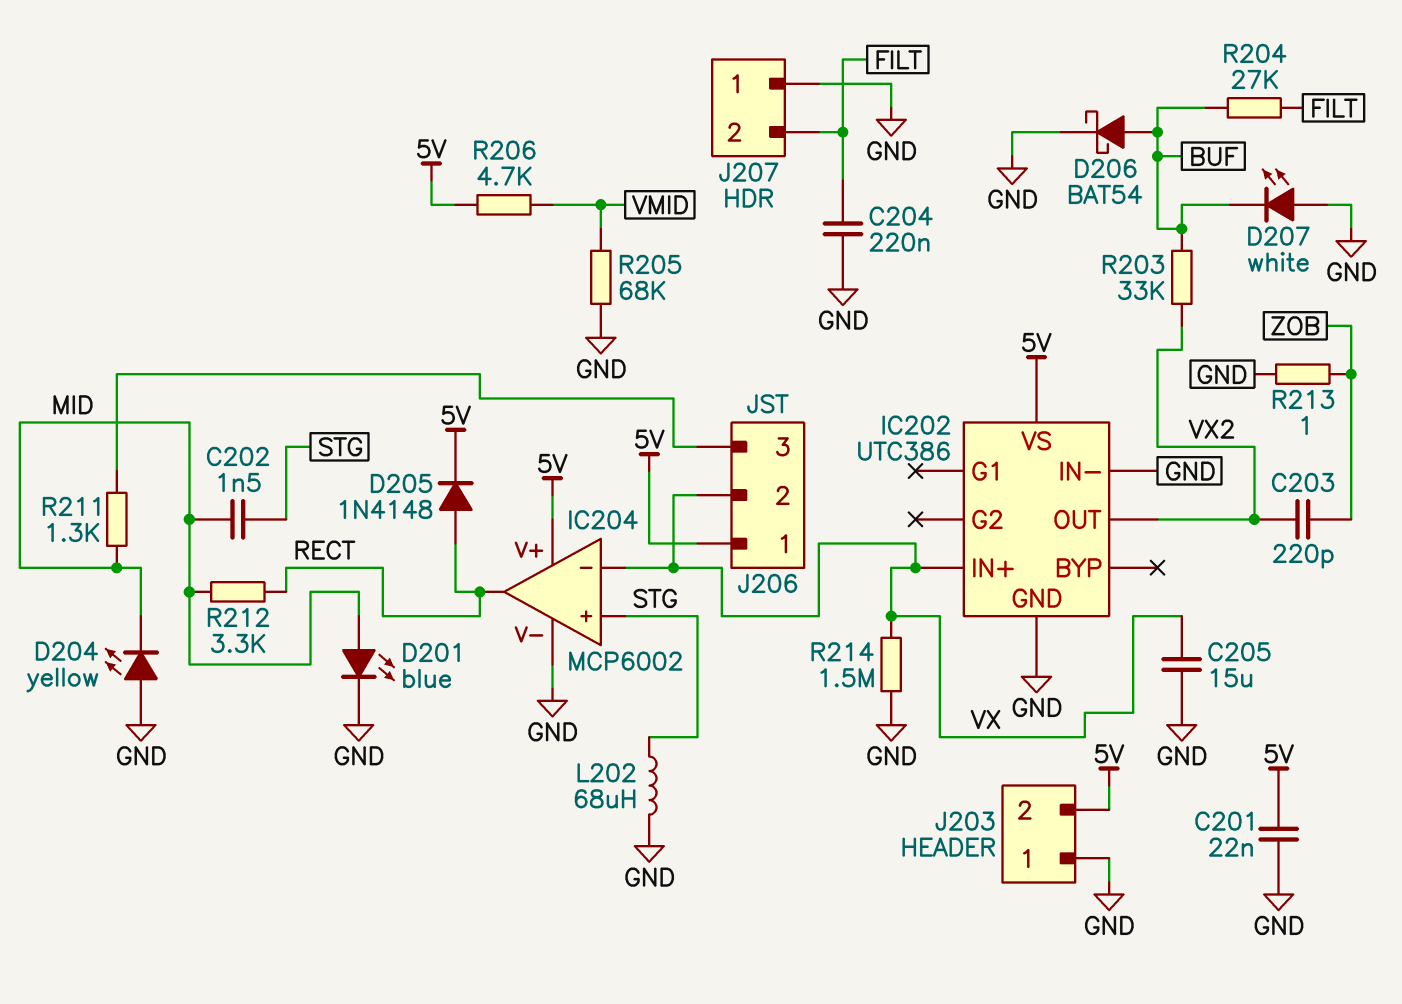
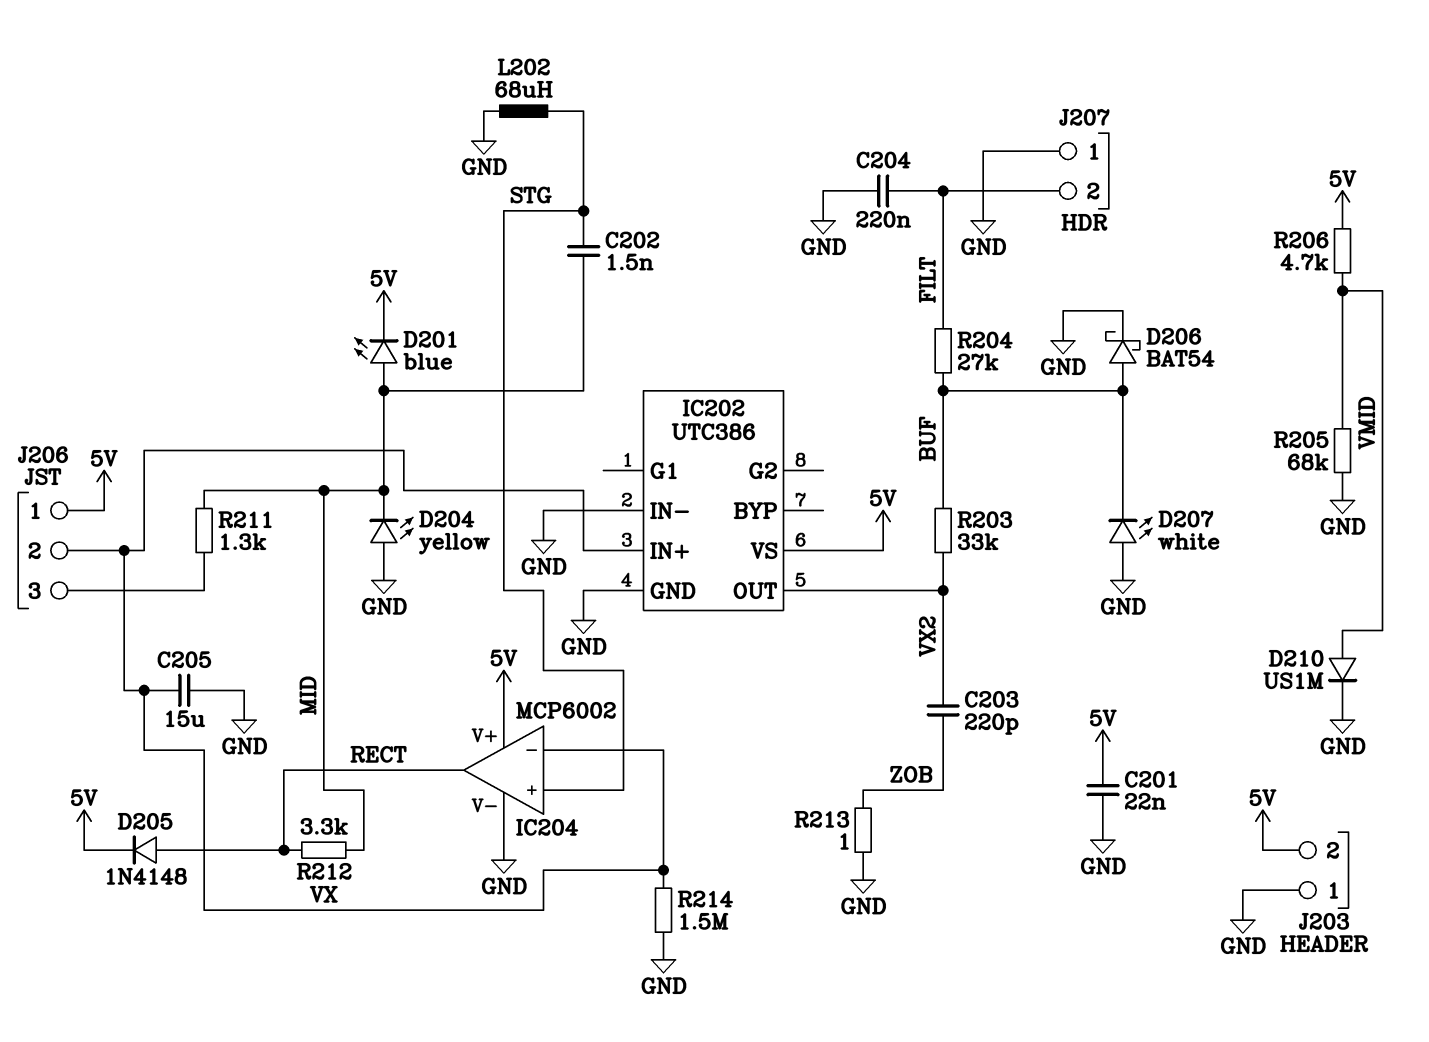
D201: LED blue (A MID, K GND) -> LED blue (A MID, K 5V)
D210: none -> diode US1M (A VMID, K GND)

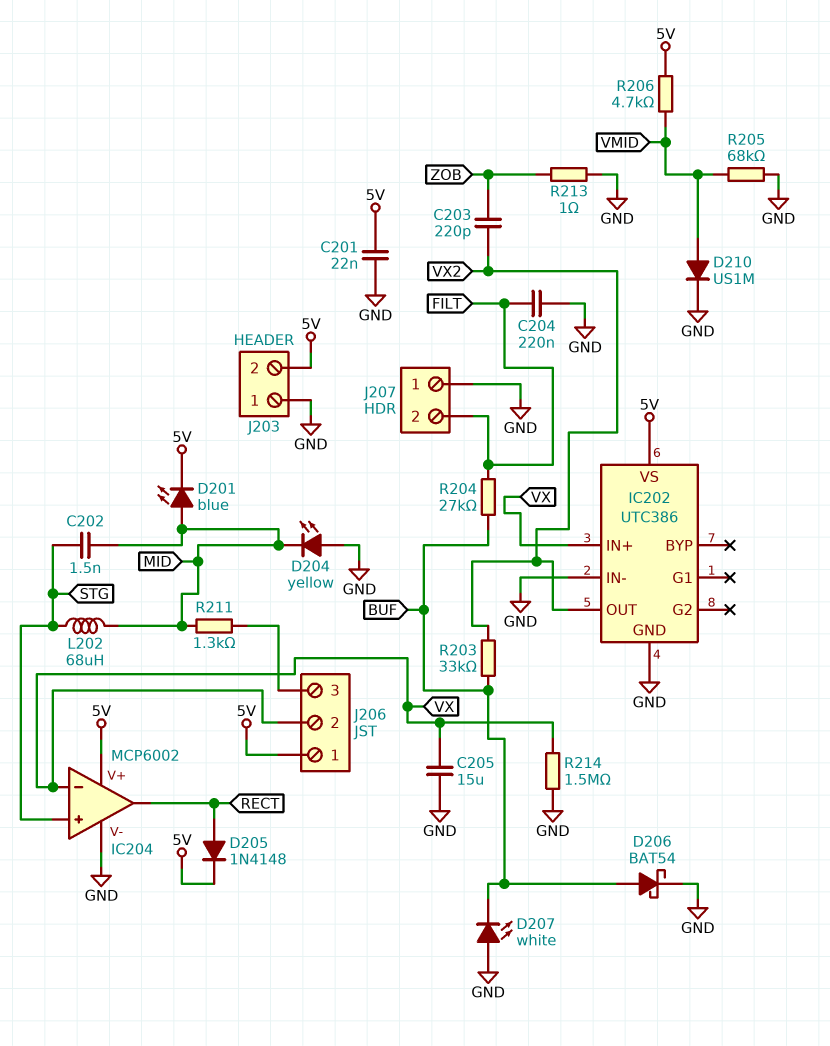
L202: 68uH (GND, STG) -> 68uH (MID, STG)
R212: 3.3k (MID, RECT) -> none

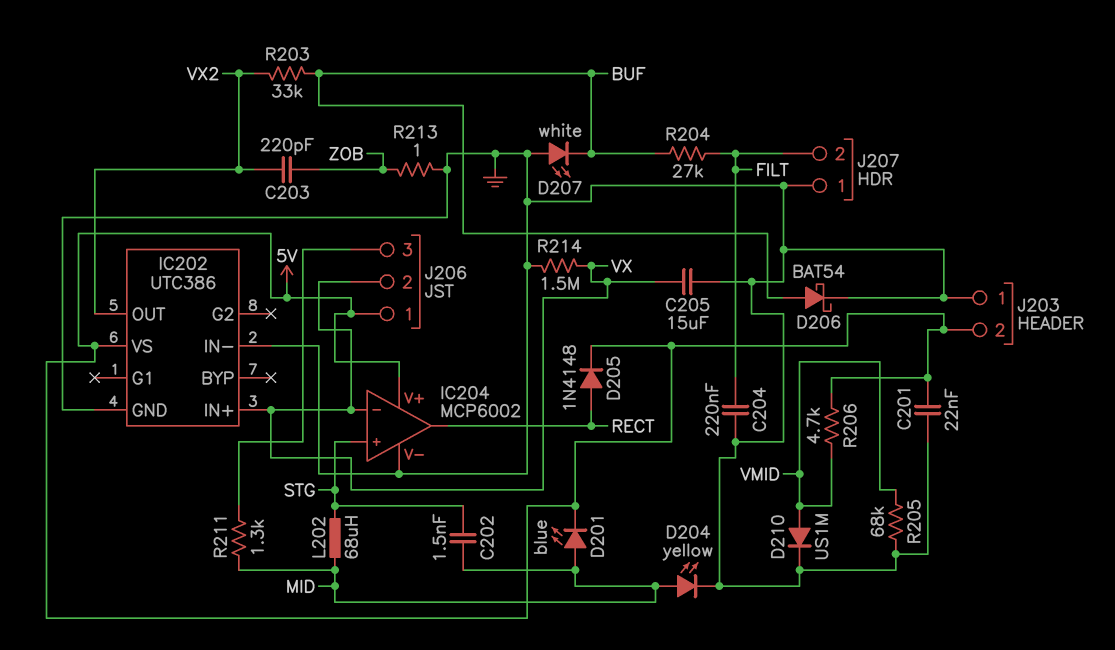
D204: LED yellow (A GND, K MID) -> LED yellow (A MID, K GND)

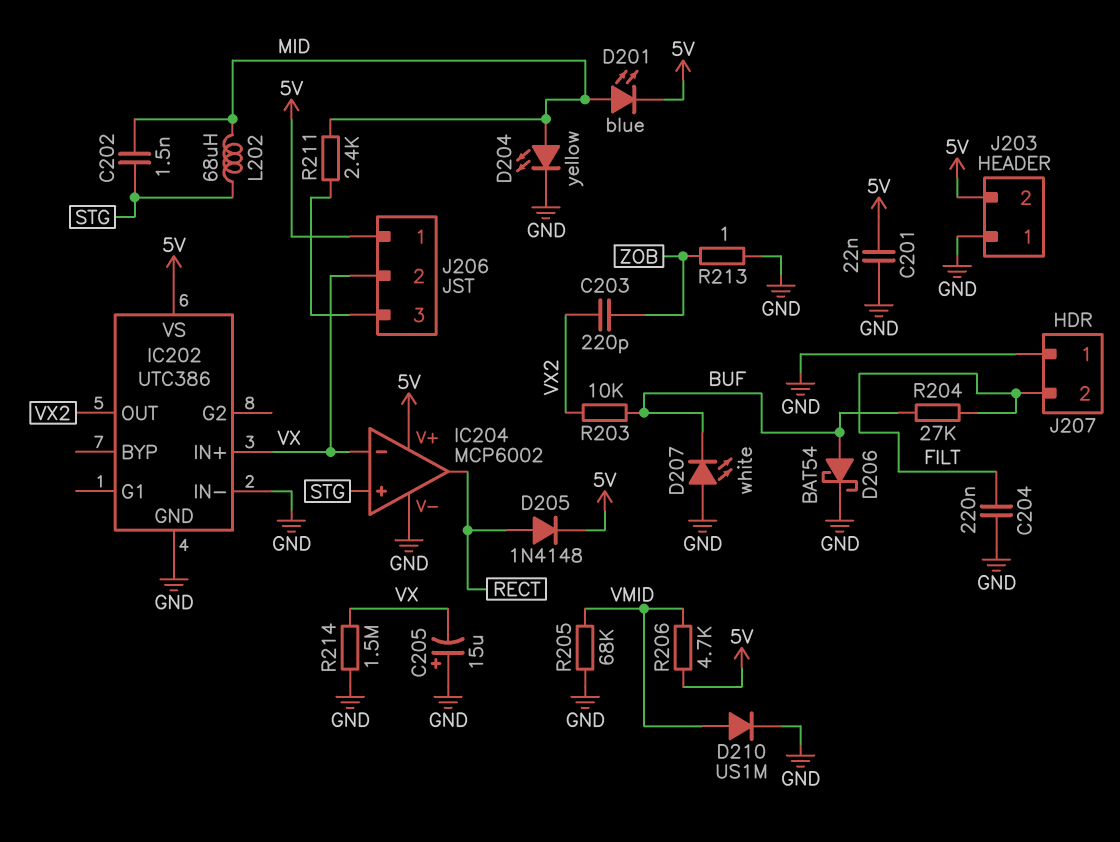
C205: 15uF (GND, VX) -> 15uF (plus GND, minus VX)
R203: 33k (BUF, VX2) -> 10k (BUF, VX2)
R211: 1.3k (J206/3, MID) -> 2.4k (J206/3, MID)

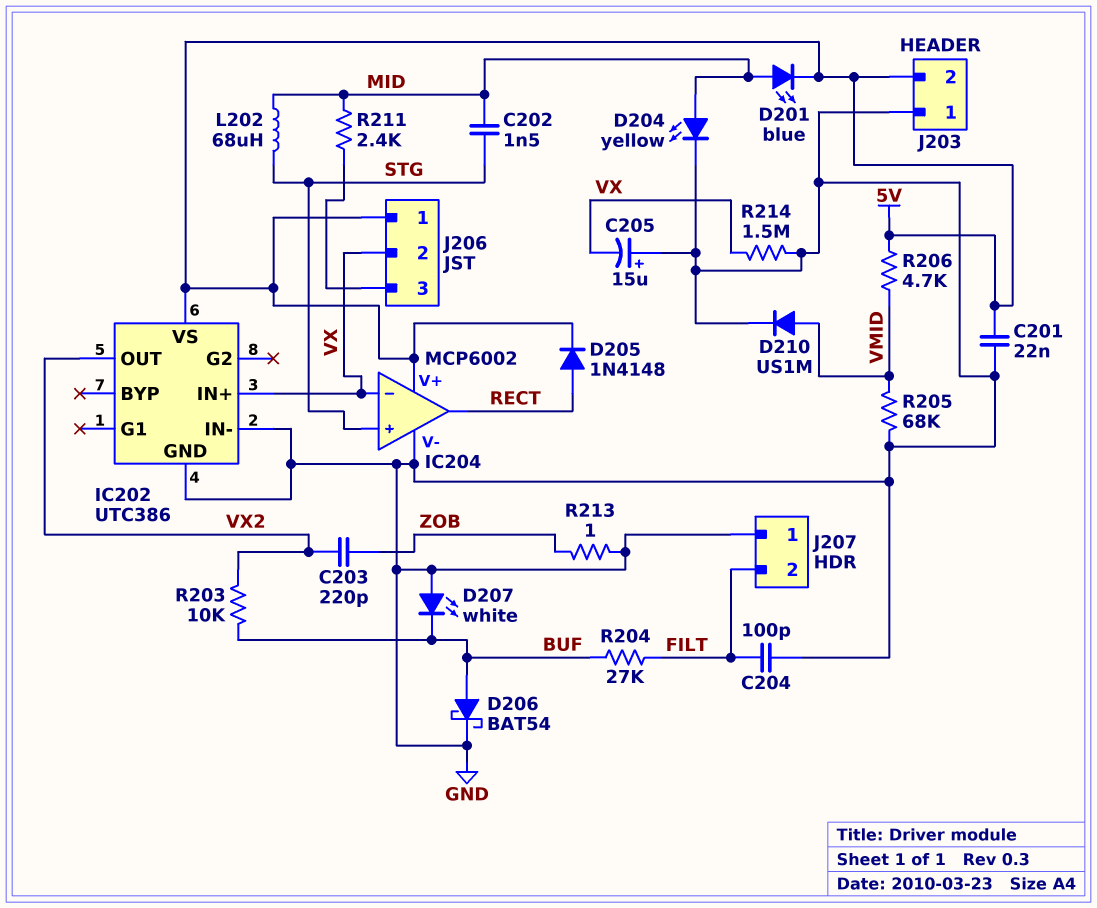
C204: 220nF (FILT, GND) -> 100pF (FILT, GND)

